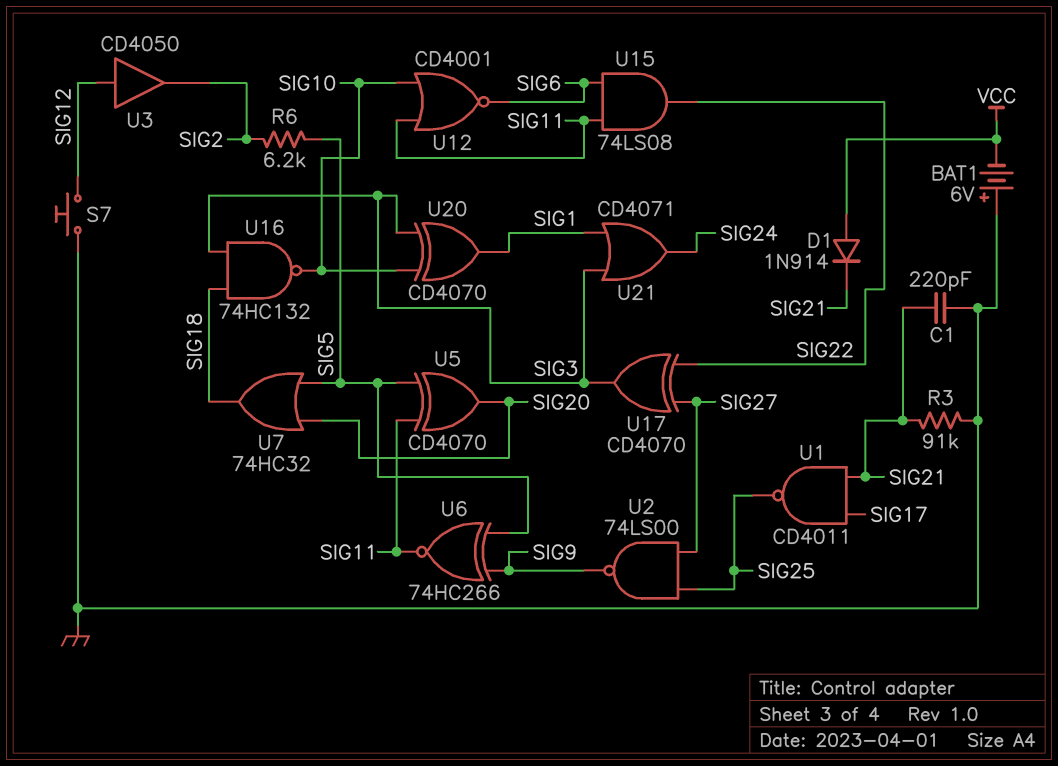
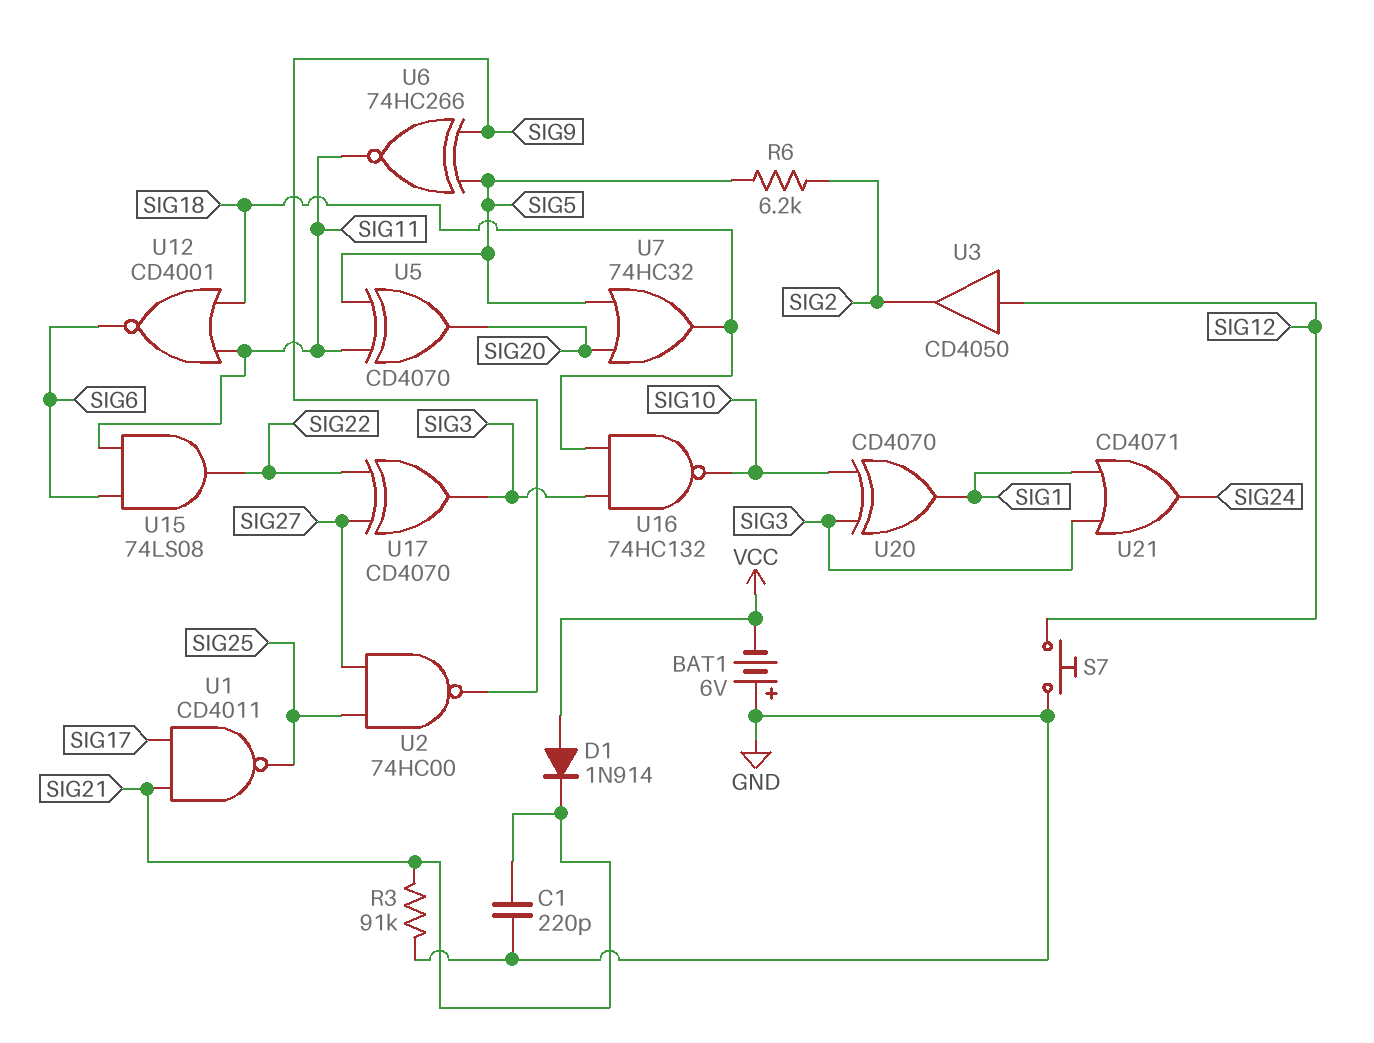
U2: NAND 74LS00 (in SIG25, in SIG27, out SIG9) -> NAND 74HC00 (in SIG25, in SIG27, out SIG9)
U12: NOR CD4001 (in SIG10, in SIG11, out SIG6) -> NOR CD4001 (in SIG11, in SIG18, out SIG6)

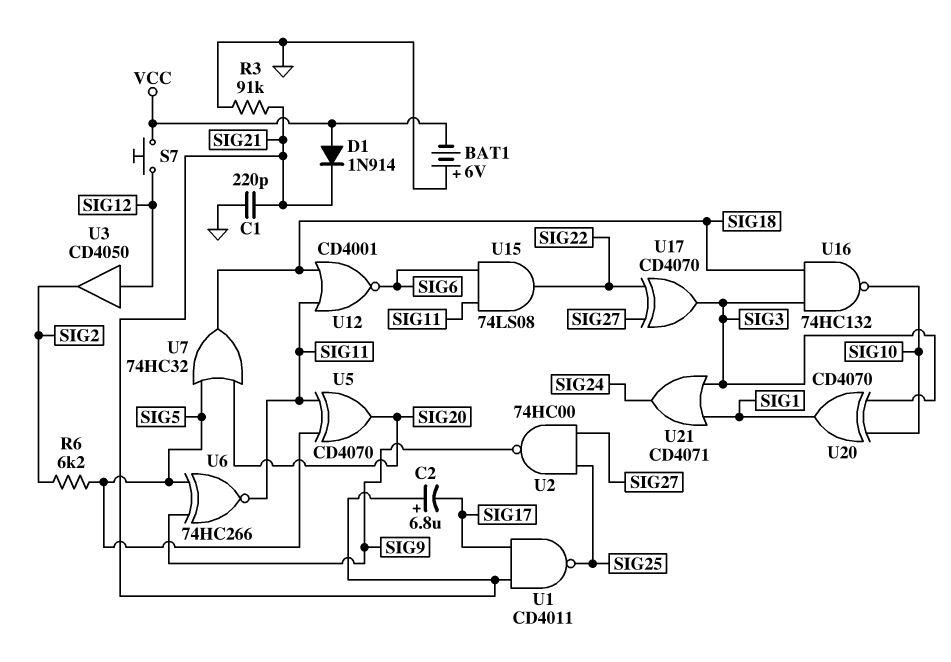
C2: none -> 6.8uF (plus SIG21, minus SIG17)
S7: button (GND, SIG12) -> button (SIG12, VCC)

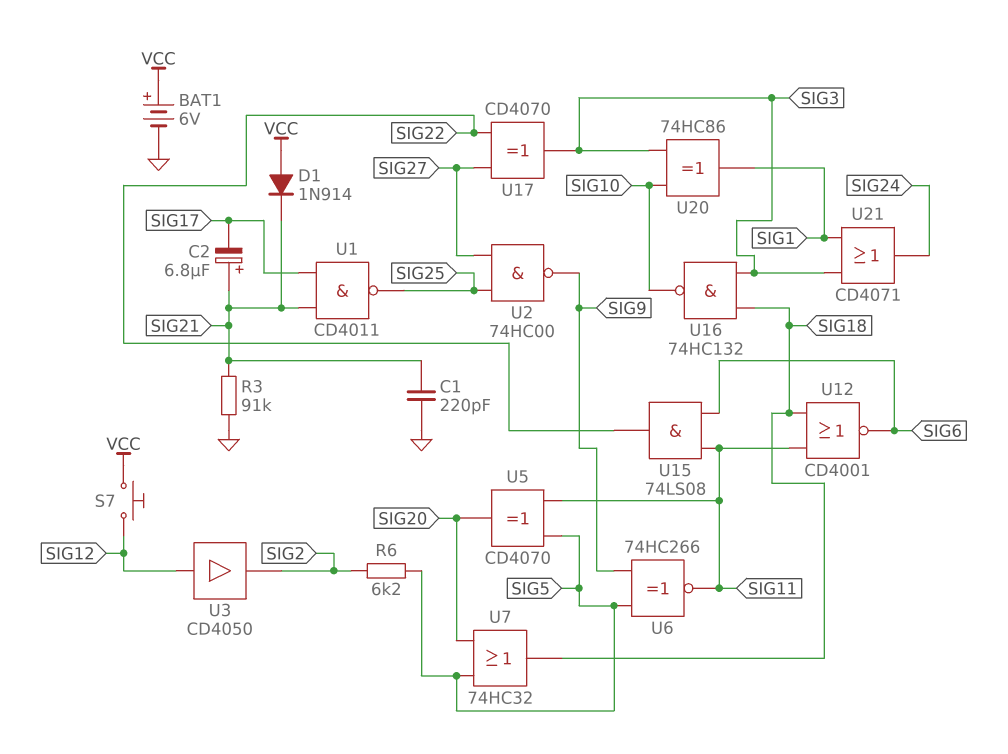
BAT1: 6V (plus GND, minus VCC) -> 6V (plus VCC, minus GND)
U20: XOR CD4070 (in SIG3, in SIG10, out SIG1) -> XOR 74HC86 (in SIG3, in SIG10, out SIG1)

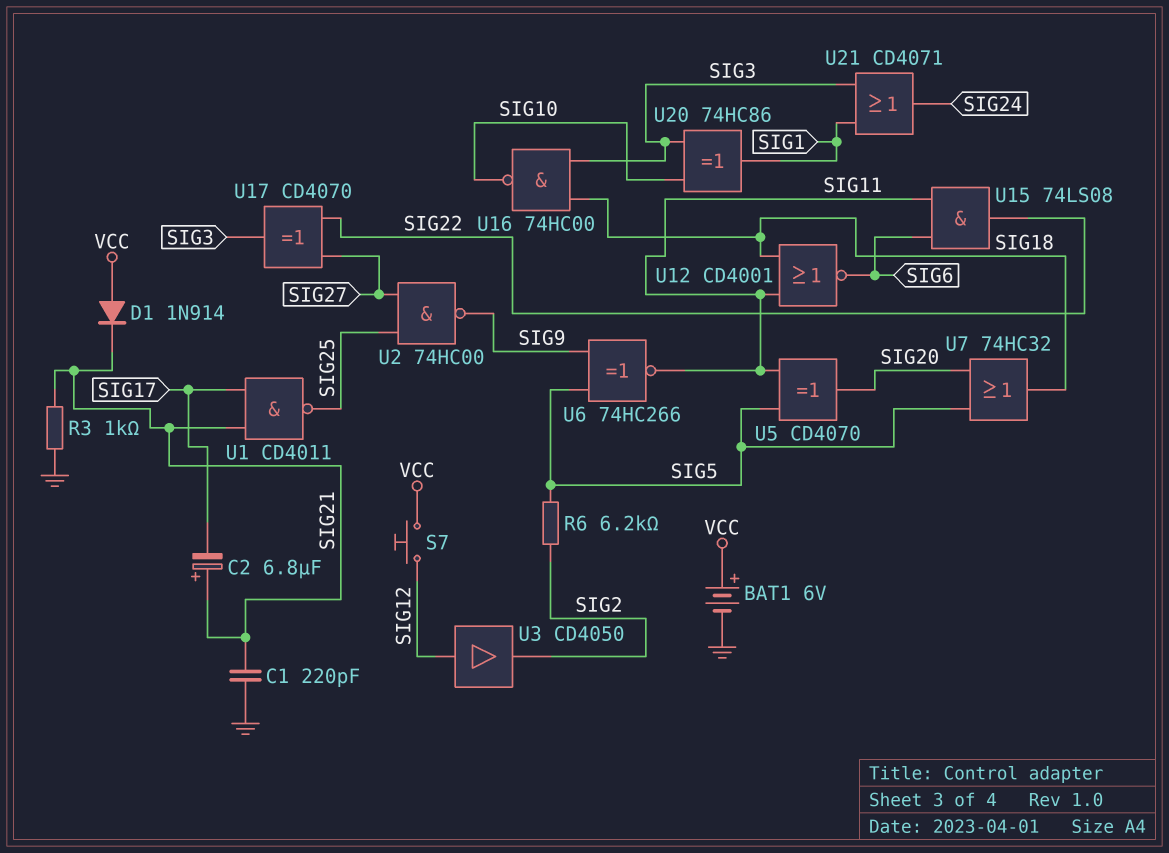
R3: 91k (GND, SIG21) -> 1k (GND, SIG21)
U16: NAND 74HC132 (in SIG3, in SIG18, out SIG10) -> NAND 74HC00 (in SIG3, in SIG18, out SIG10)

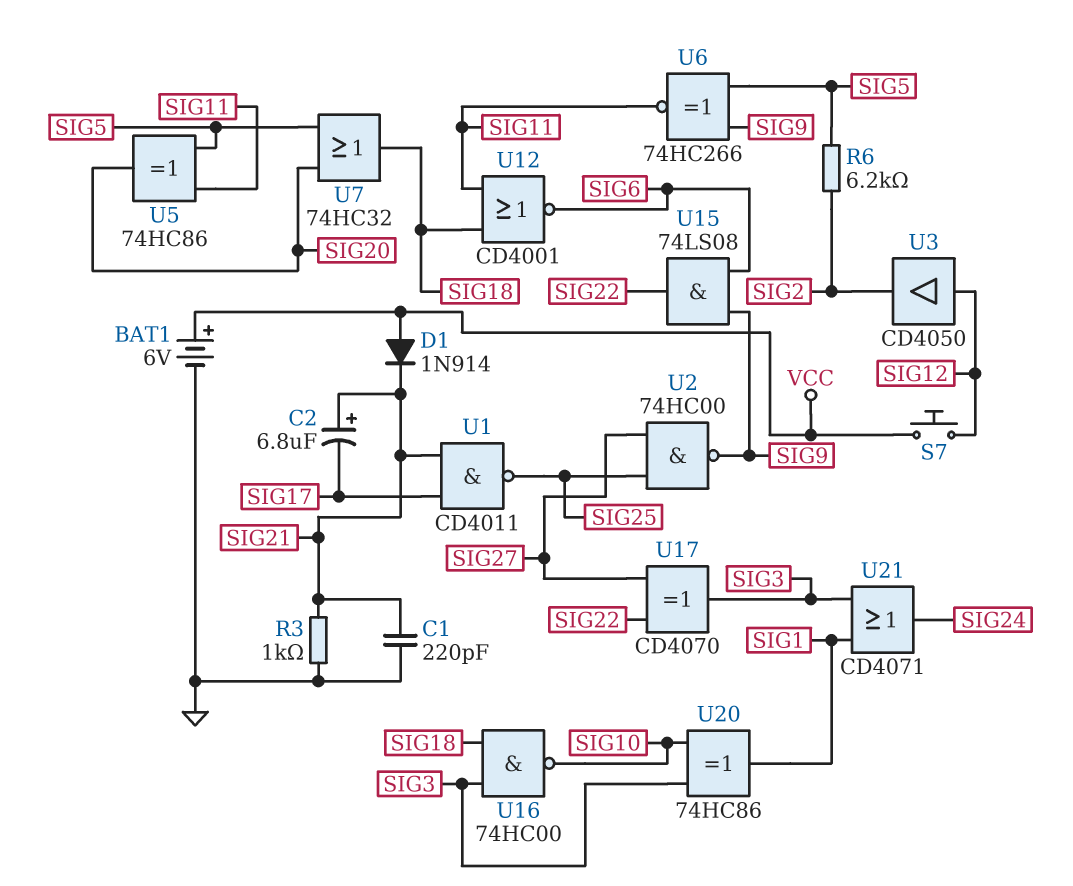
U5: XOR CD4070 (in SIG5, in SIG11, out SIG20) -> XOR 74HC86 (in SIG5, in SIG11, out SIG20)
U15: AND 74LS08 (in SIG6, in SIG11, out SIG22) -> AND 74LS08 (in SIG6, in SIG9, out SIG22)

